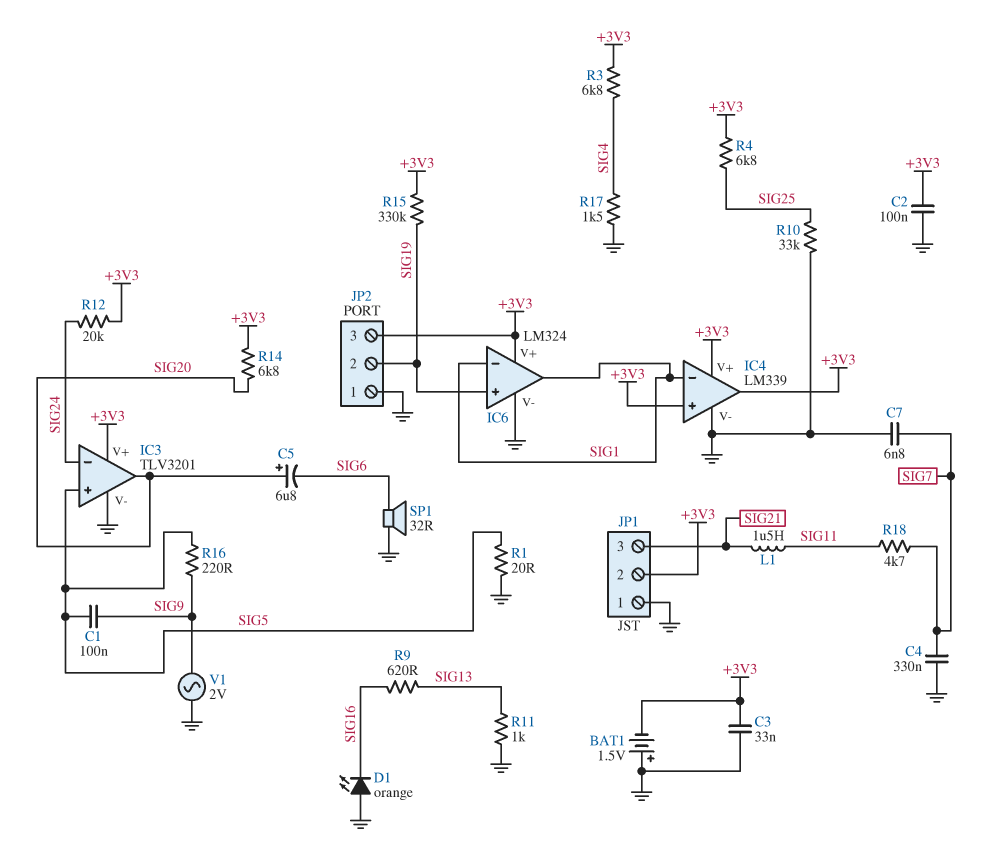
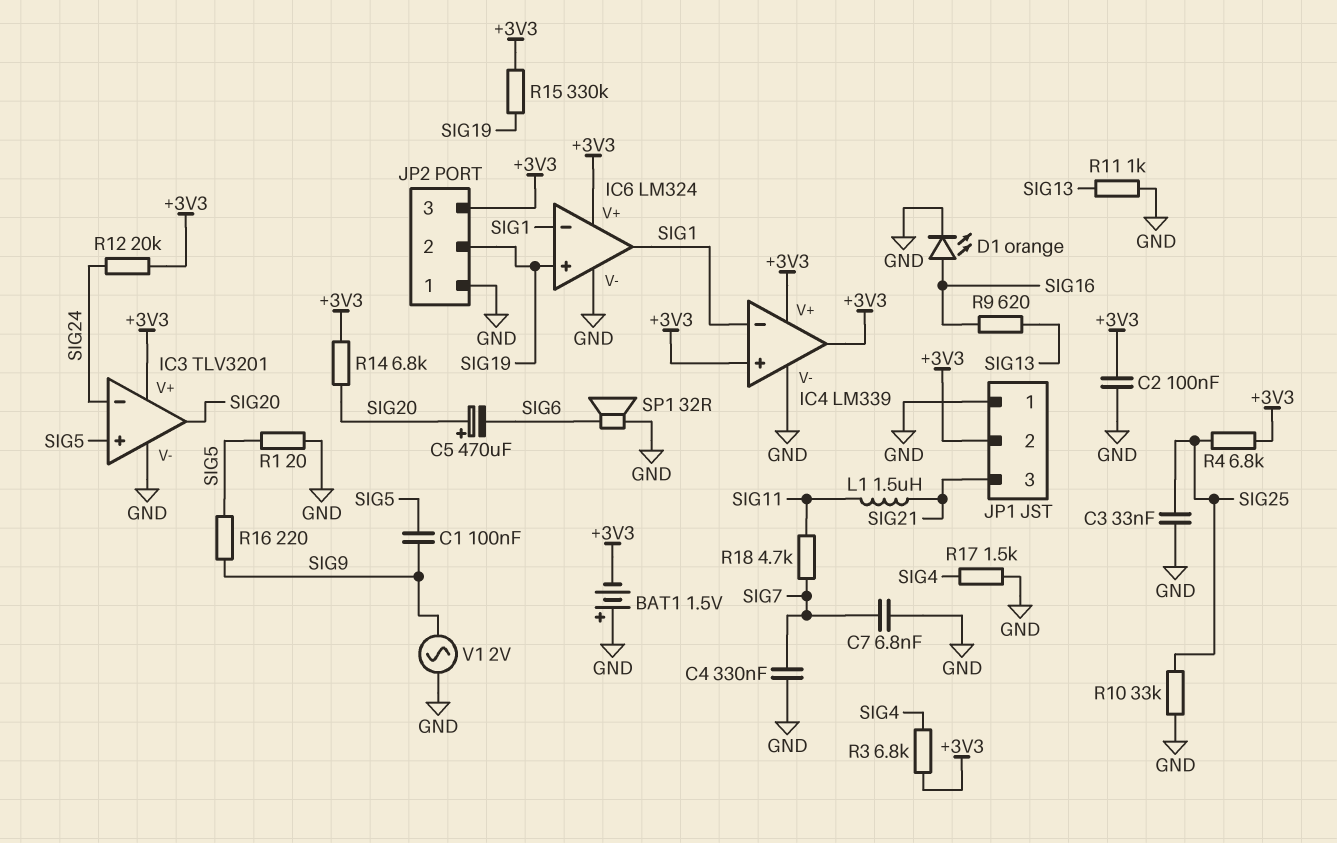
C3: 33nF (+3V3, GND) -> 33nF (GND, SIG25)
C5: 6.8uF (plus SIG20, minus SIG6) -> 470uF (plus SIG20, minus SIG6)
D1: LED orange (A GND, K SIG16) -> LED orange (A SIG16, K GND)

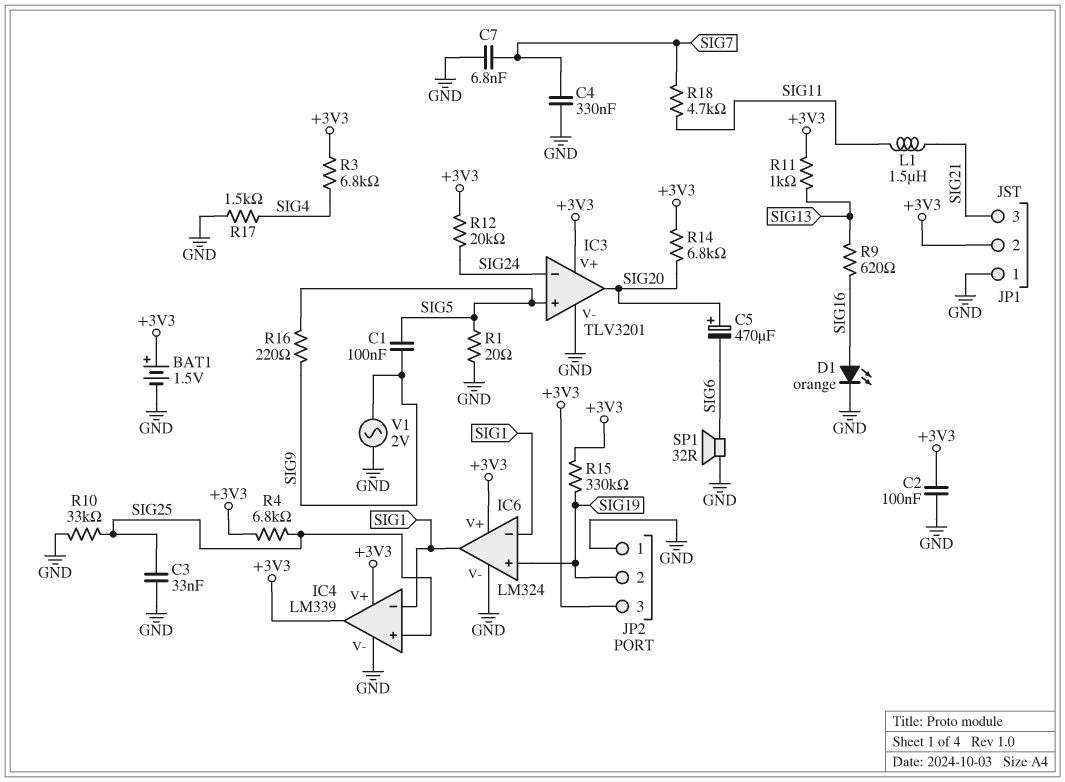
BAT1: 1.5V (plus GND, minus +3V3) -> 1.5V (plus +3V3, minus GND)
IC4 pin in+: +3V3 -> SIG25
R11: 1k (GND, SIG13) -> 1k (+3V3, SIG13)

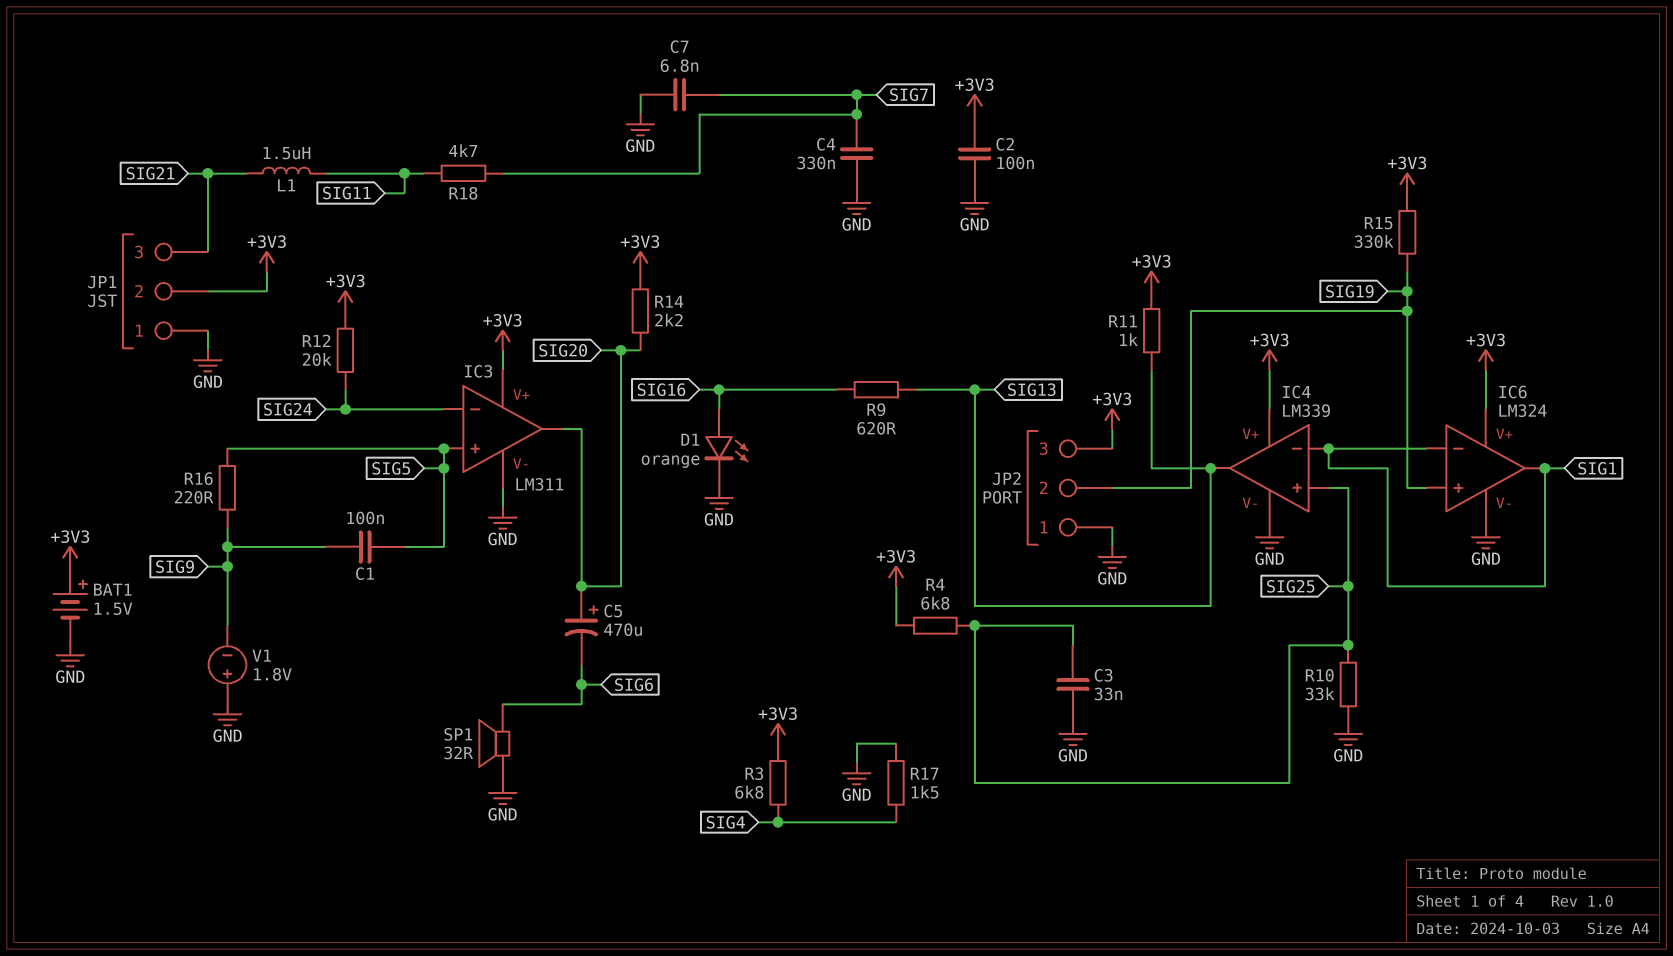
IC3: TLV3201 -> LM311
IC4 pin out: +3V3 -> SIG13
R1: 20 (GND, SIG5) -> none
R14: 6.8k (+3V3, SIG20) -> 2.2k (+3V3, SIG20)
V1: AC 2V (GND, SIG9) -> 1.8V (plus GND, minus SIG9)

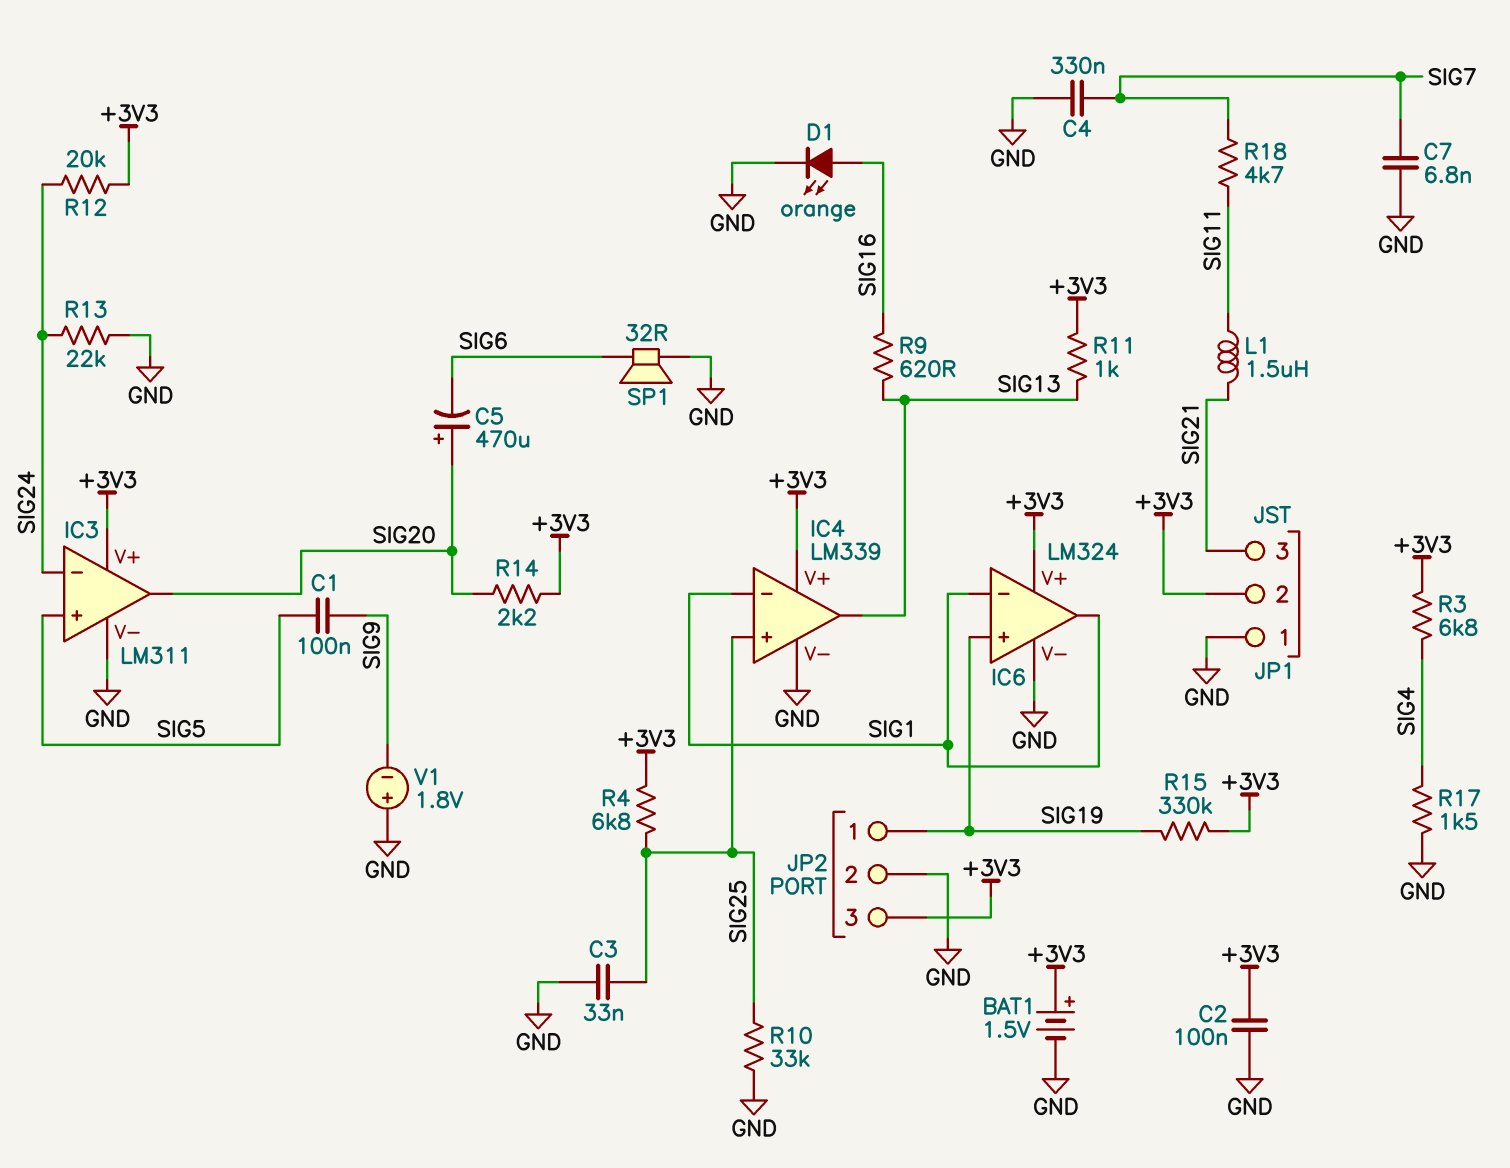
JP2 pin 1: GND -> SIG19
JP2 pin 2: SIG19 -> GND
R13: none -> 22k (GND, SIG24)
R16: 220 (SIG5, SIG9) -> none

